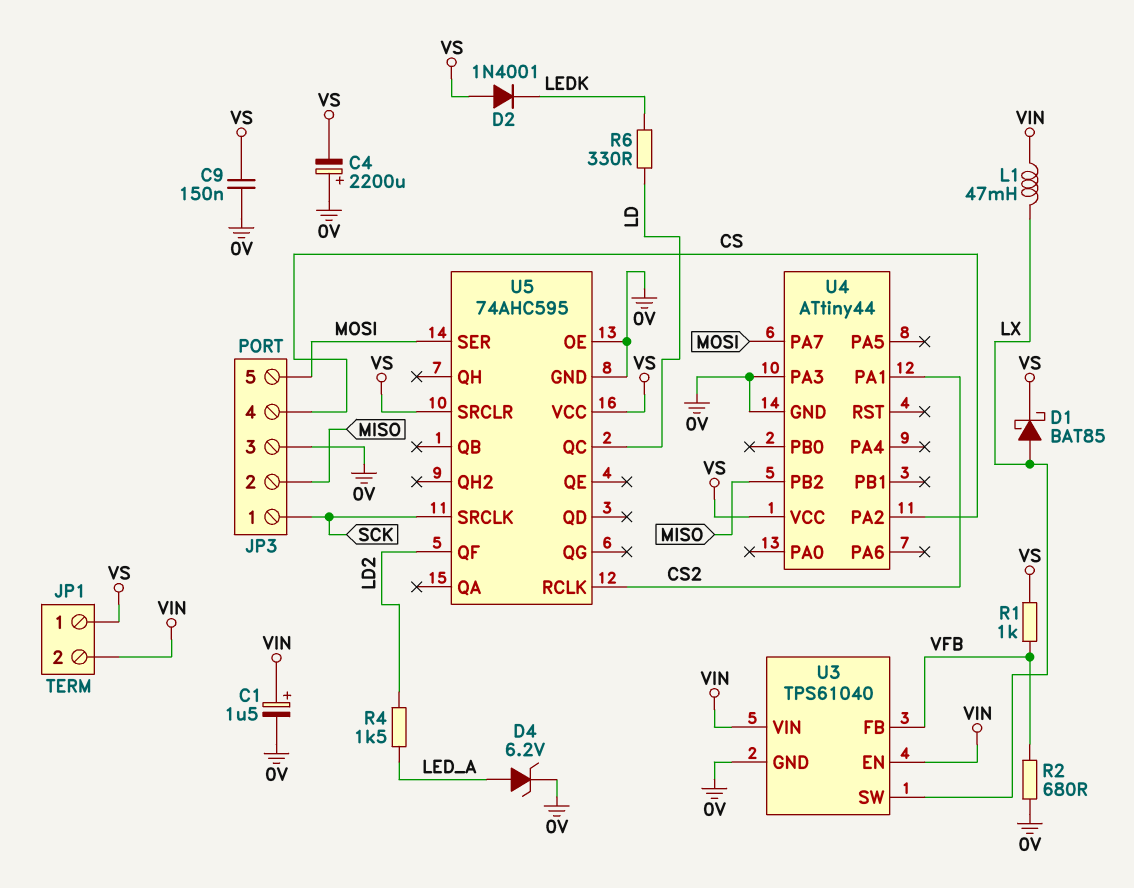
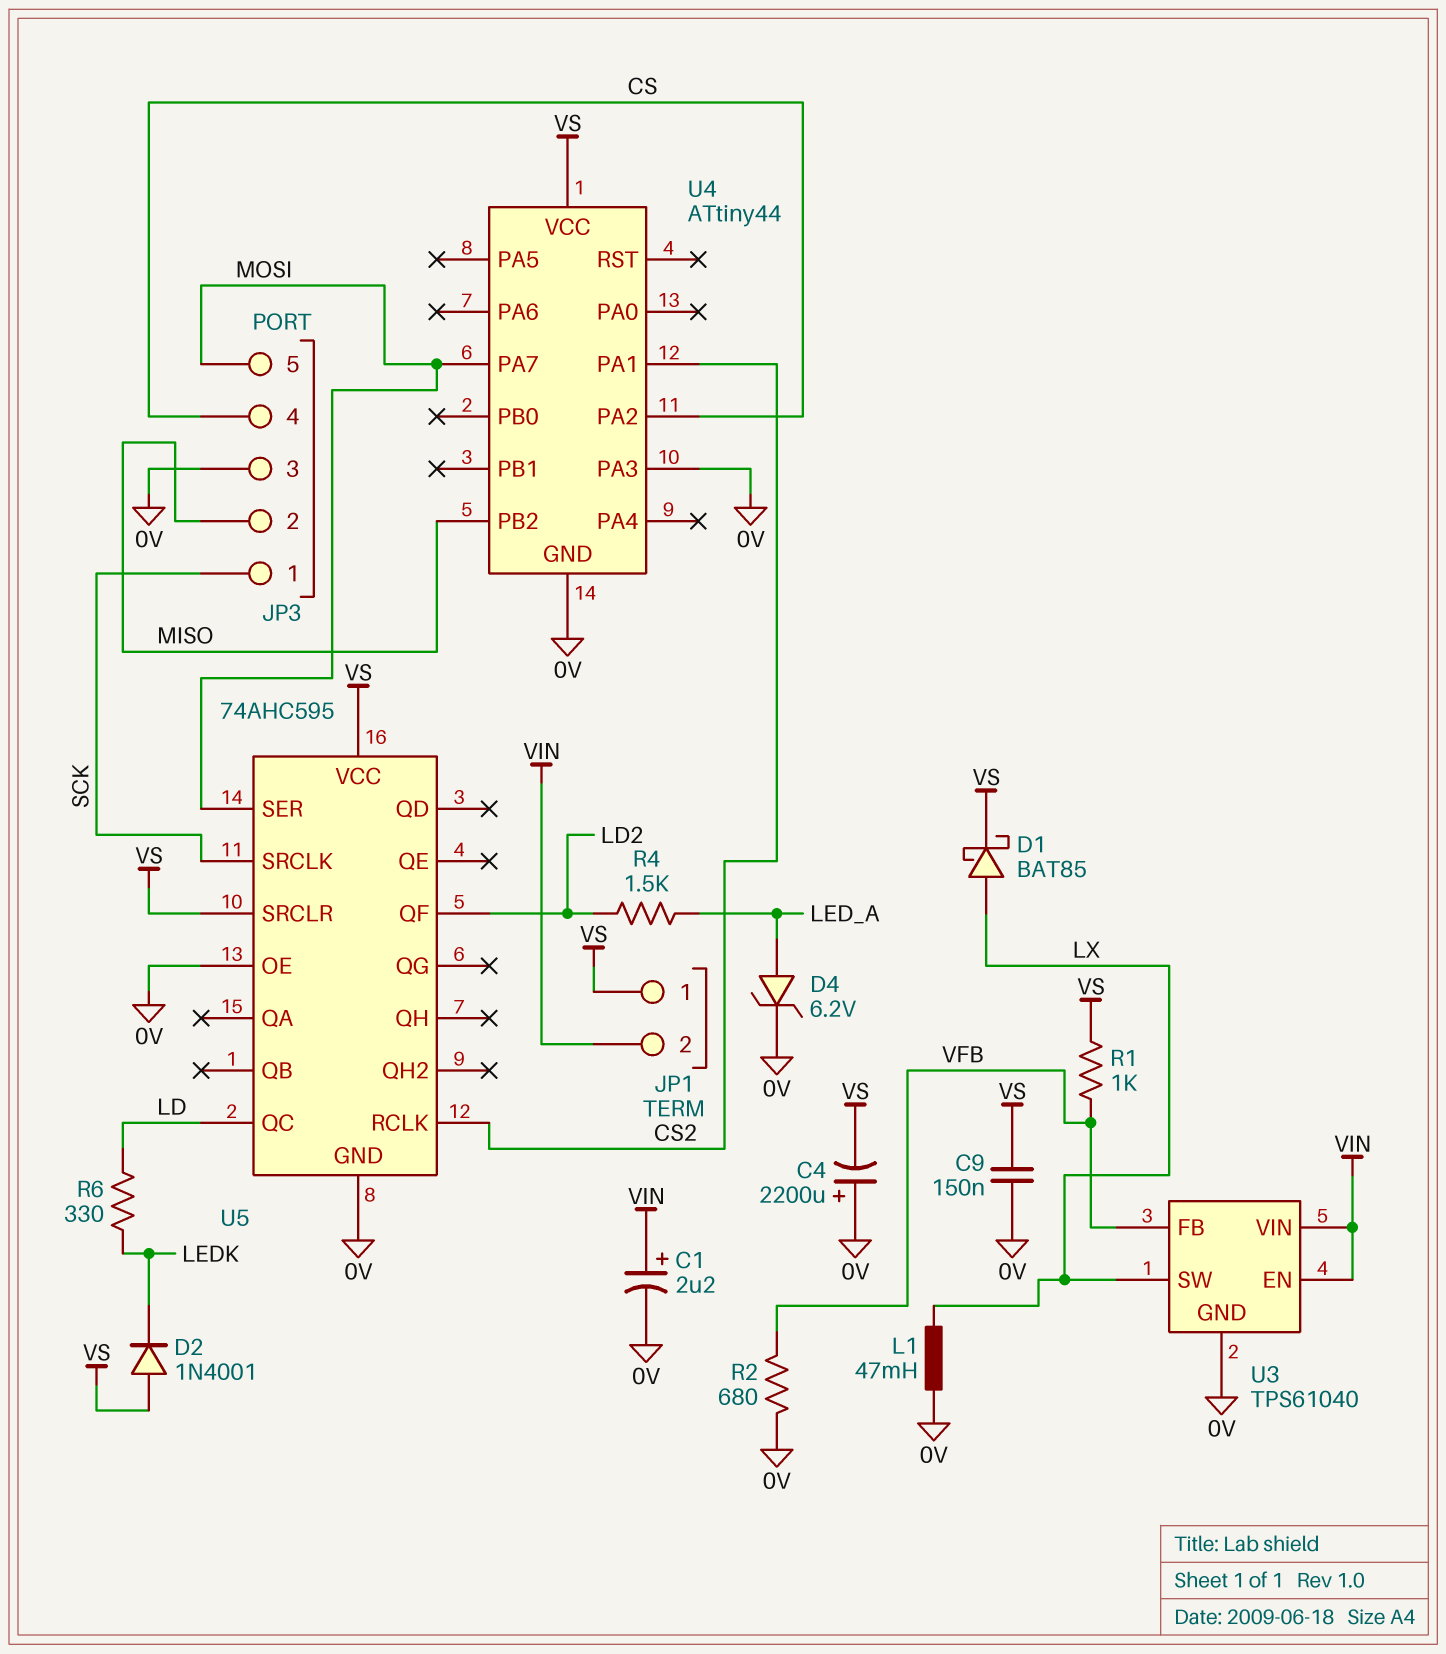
C1: 1.5uF (plus VIN, minus 0V) -> 2.2uF (plus VIN, minus 0V)
L1: 47mH (LX, VIN) -> 47mH (0V, LX)

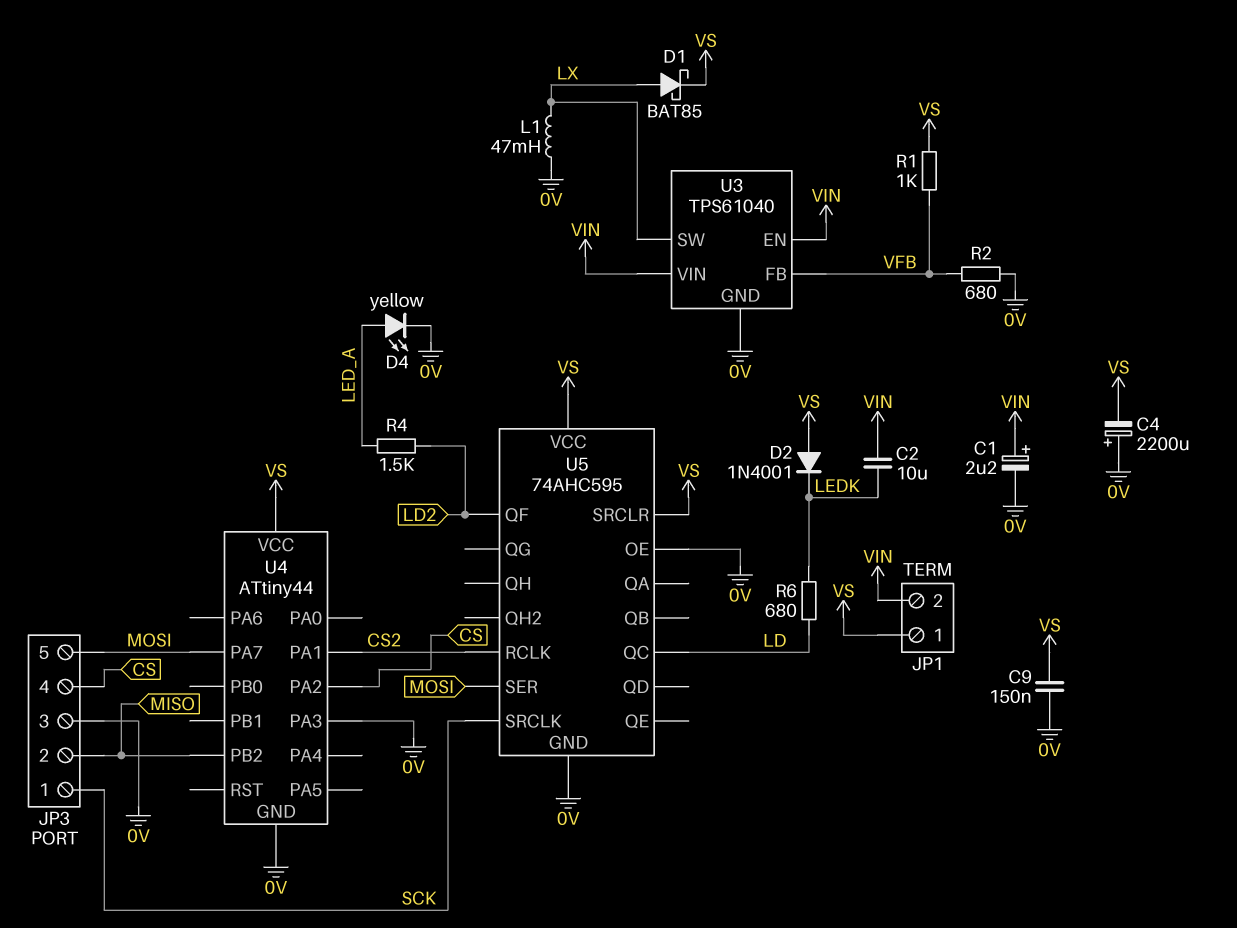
C2: none -> 10uF (LEDK, VIN)
D4: zener 6.2V (A LED_A, K 0V) -> LED yellow (A LED_A, K 0V)
R6: 330 (LD, LEDK) -> 680 (LD, LEDK)

